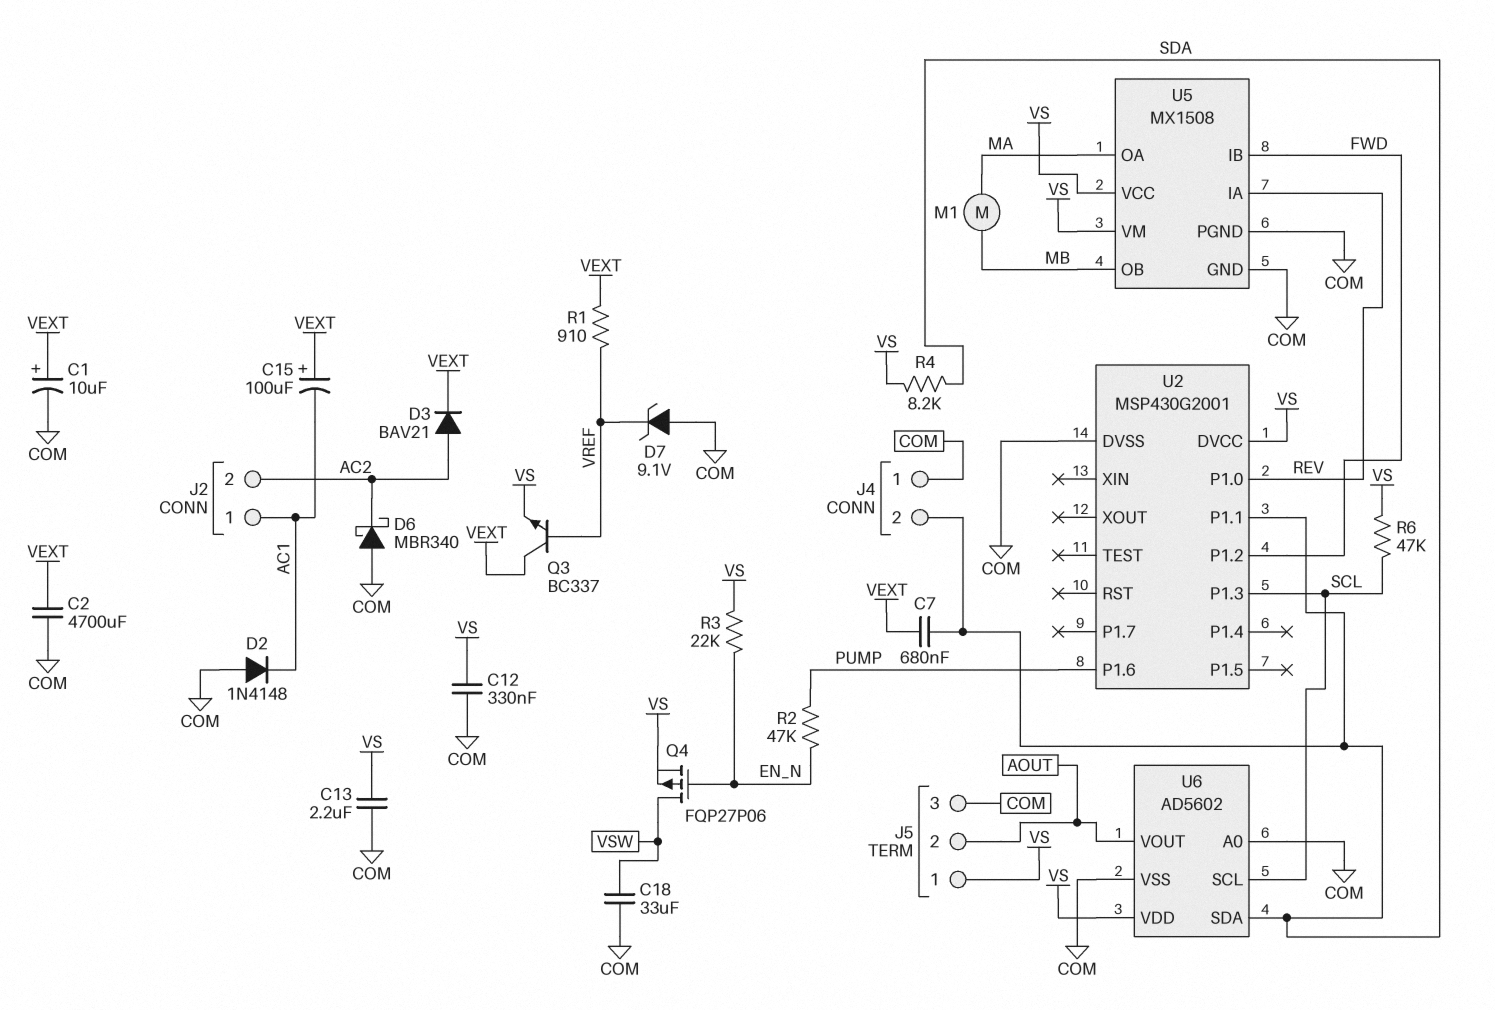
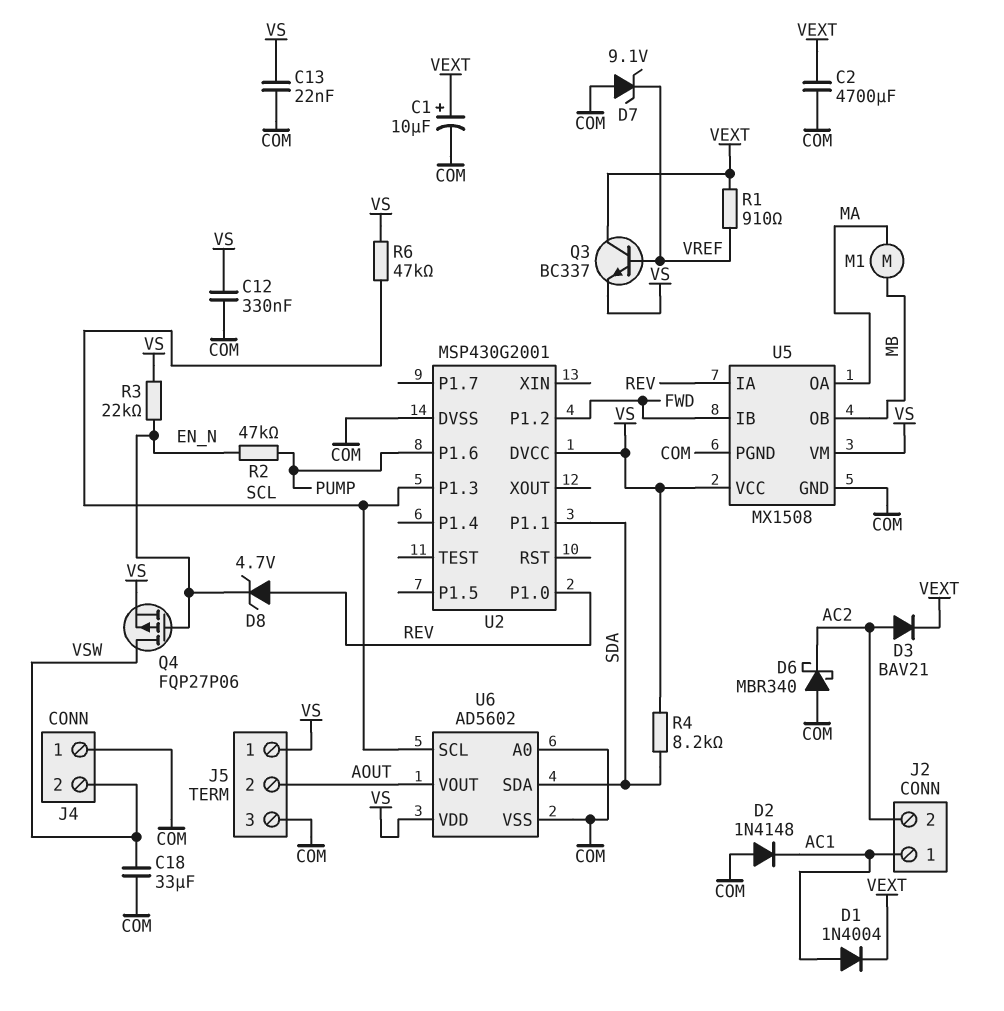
C7: 680nF (SDA, VEXT) -> none
C13: 2.2uF (COM, VS) -> 22nF (COM, VS)
C15: 100uF (plus VEXT, minus AC1) -> none
D1: none -> diode 1N4004 (A AC1, K VEXT)
D8: none -> zener 4.7V (A REV, K EN_N)
J4 pin 2: SDA -> VSW

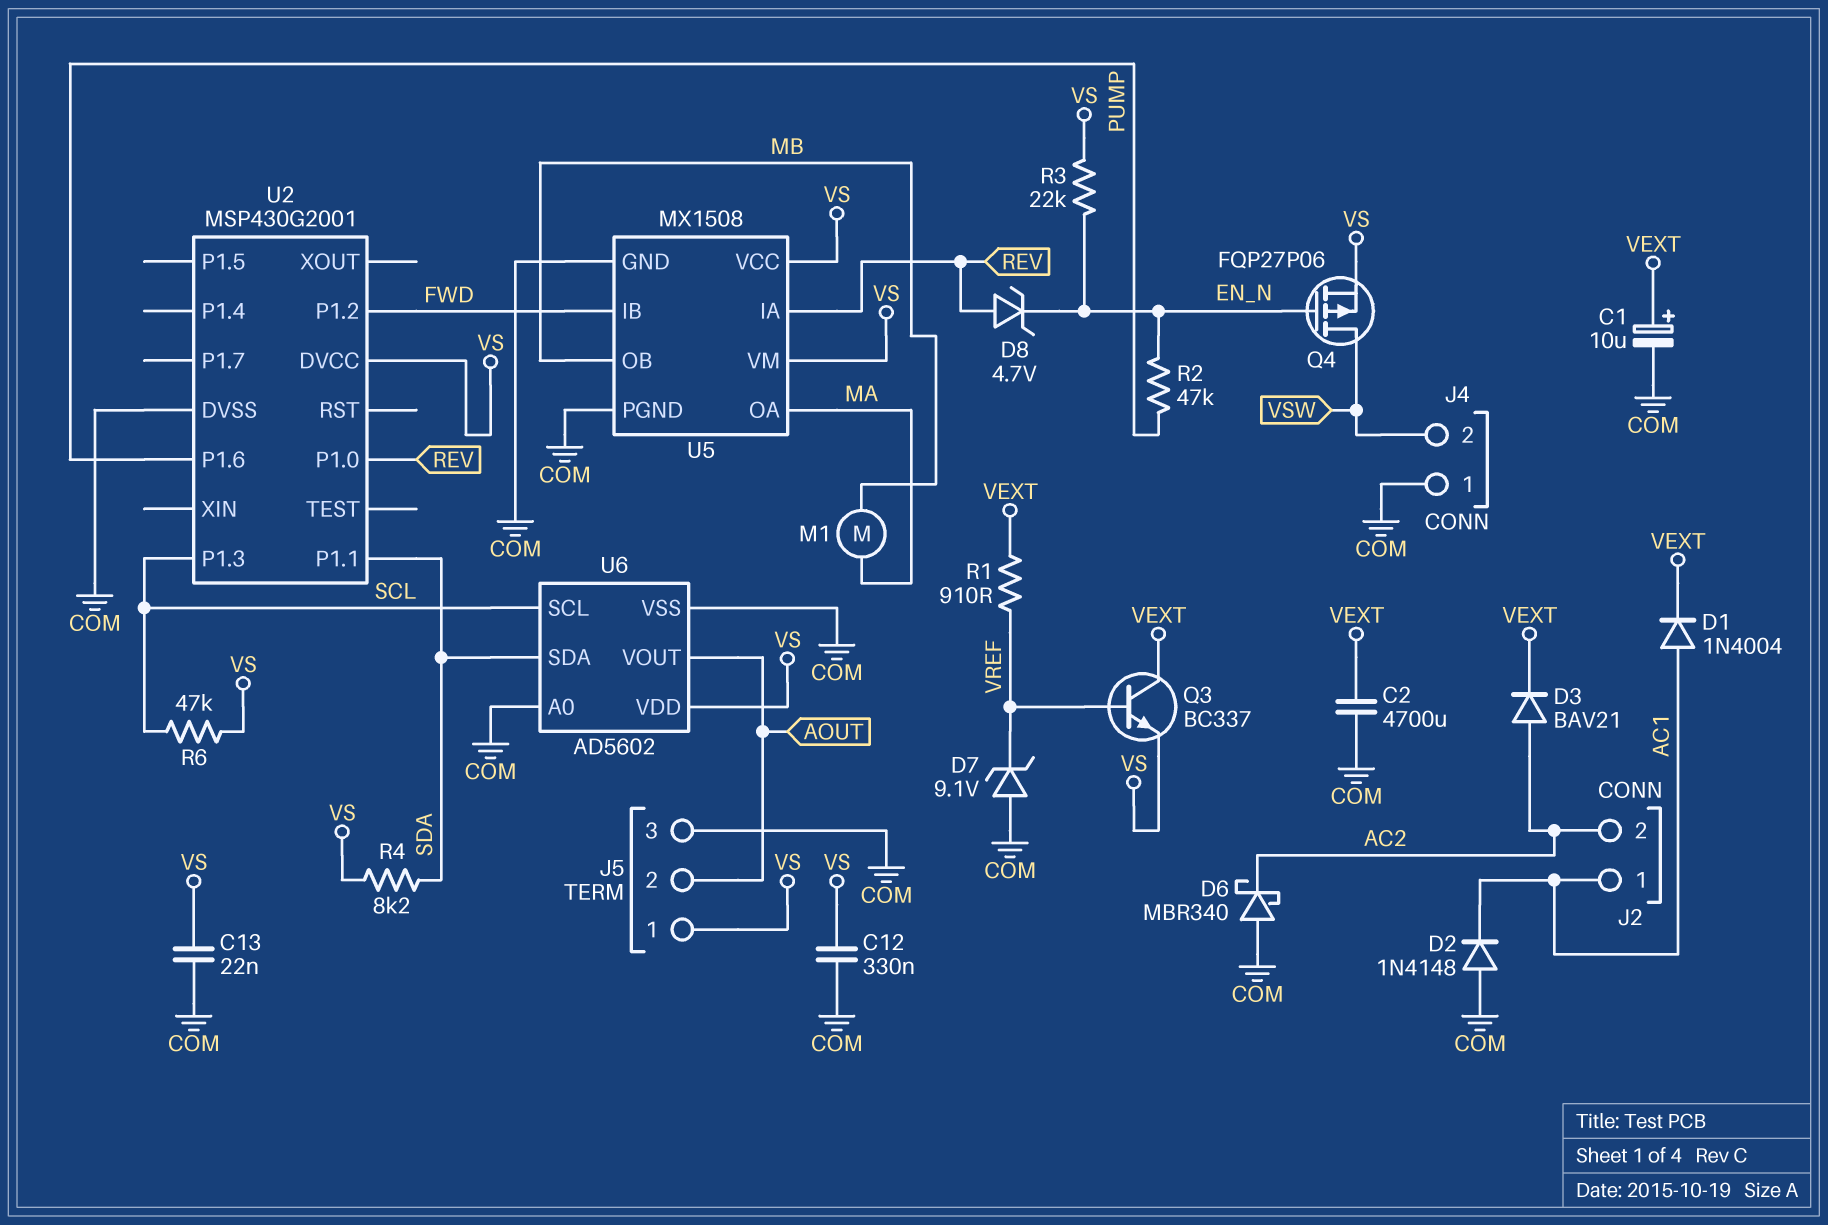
C18: 33uF (COM, VSW) -> none

